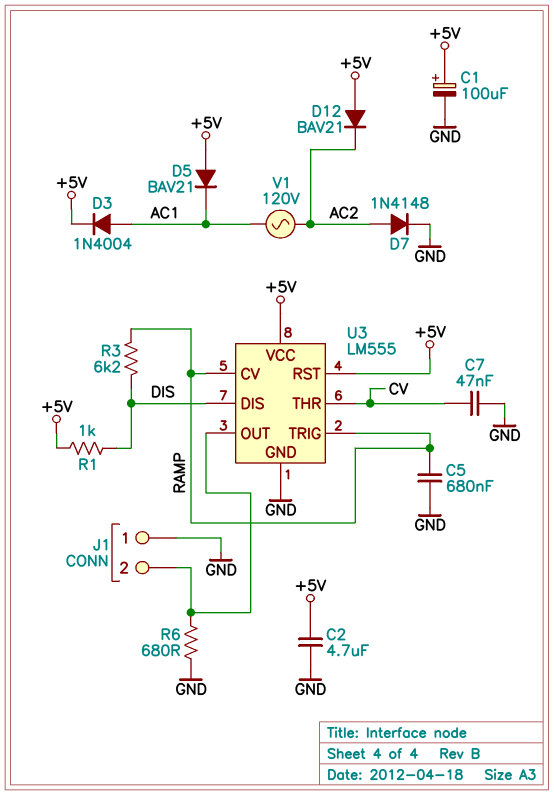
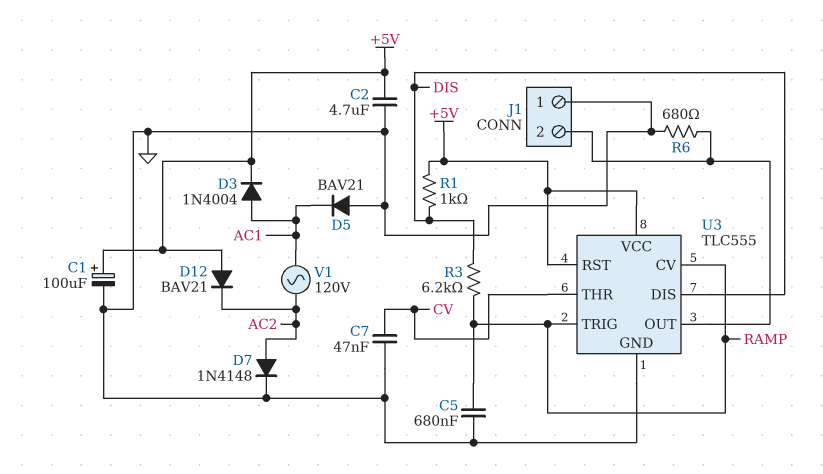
D5: diode BAV21 (A +5V, K AC1) -> diode BAV21 (A GND, K AC1)
U3: LM555 -> TLC555

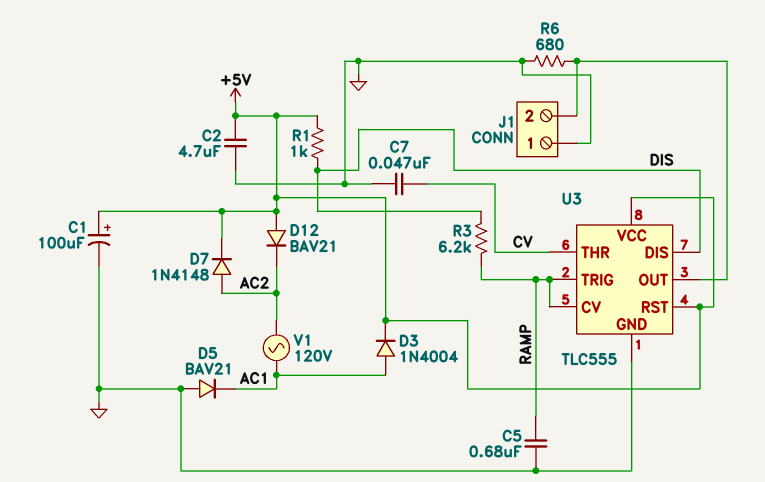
D7: diode 1N4148 (A AC2, K GND) -> diode 1N4148 (A AC2, K +5V)

